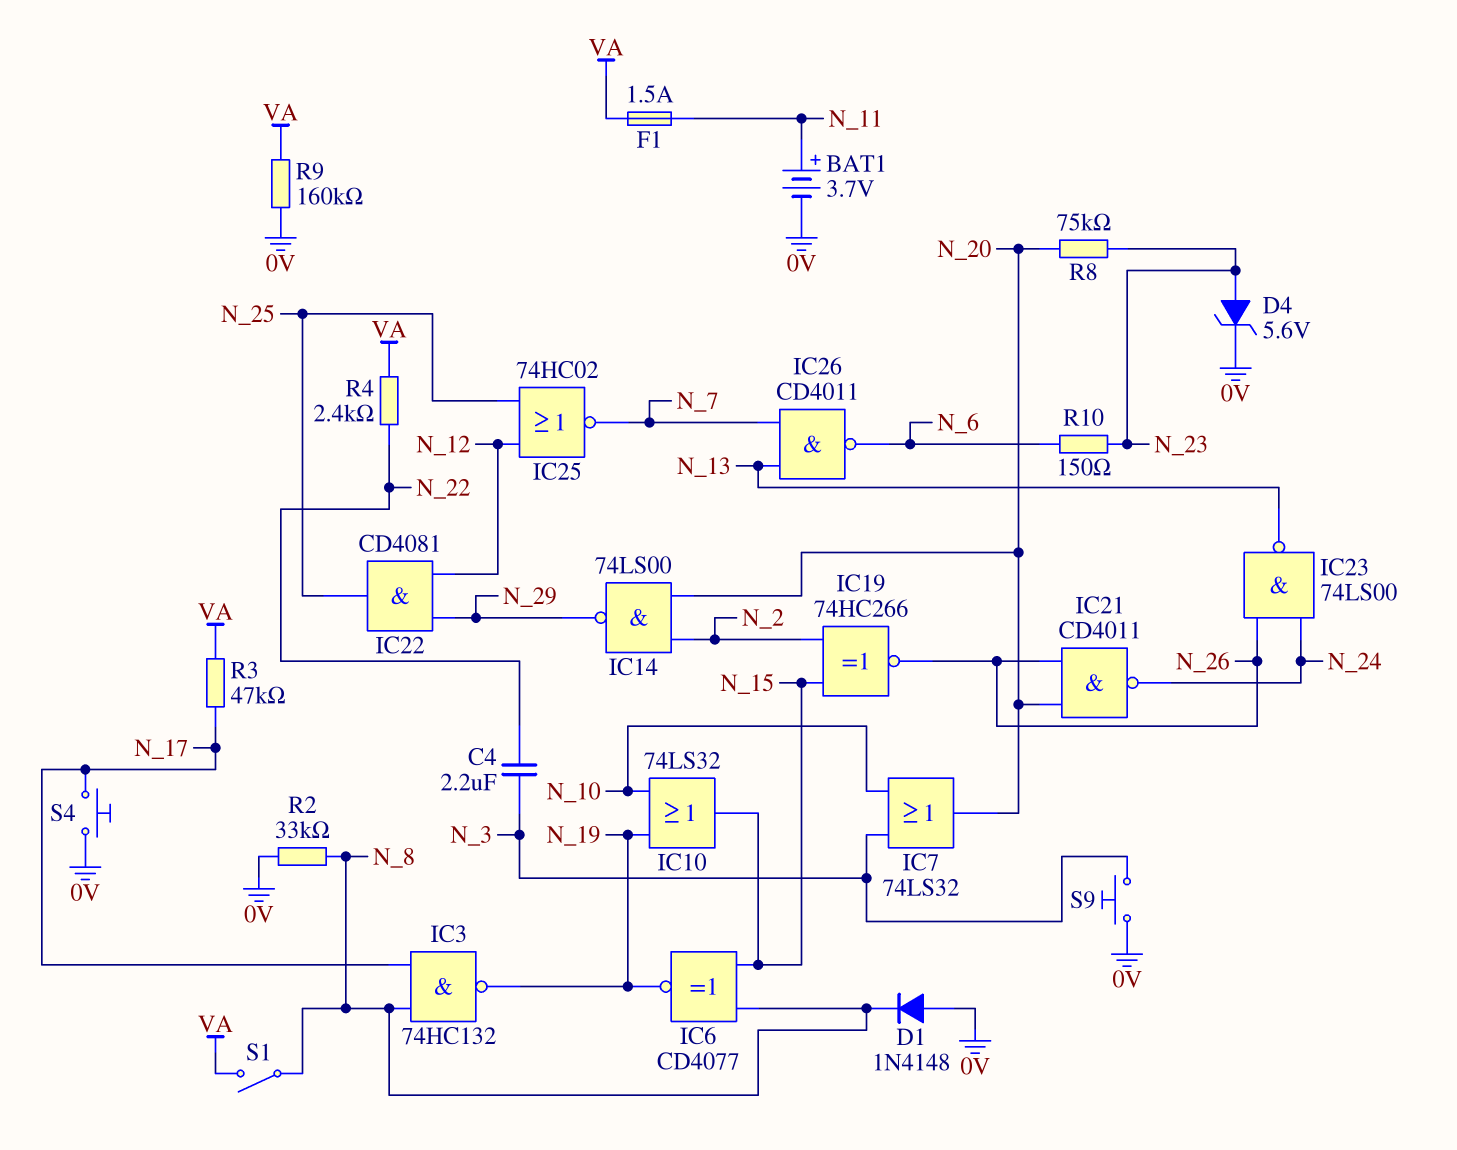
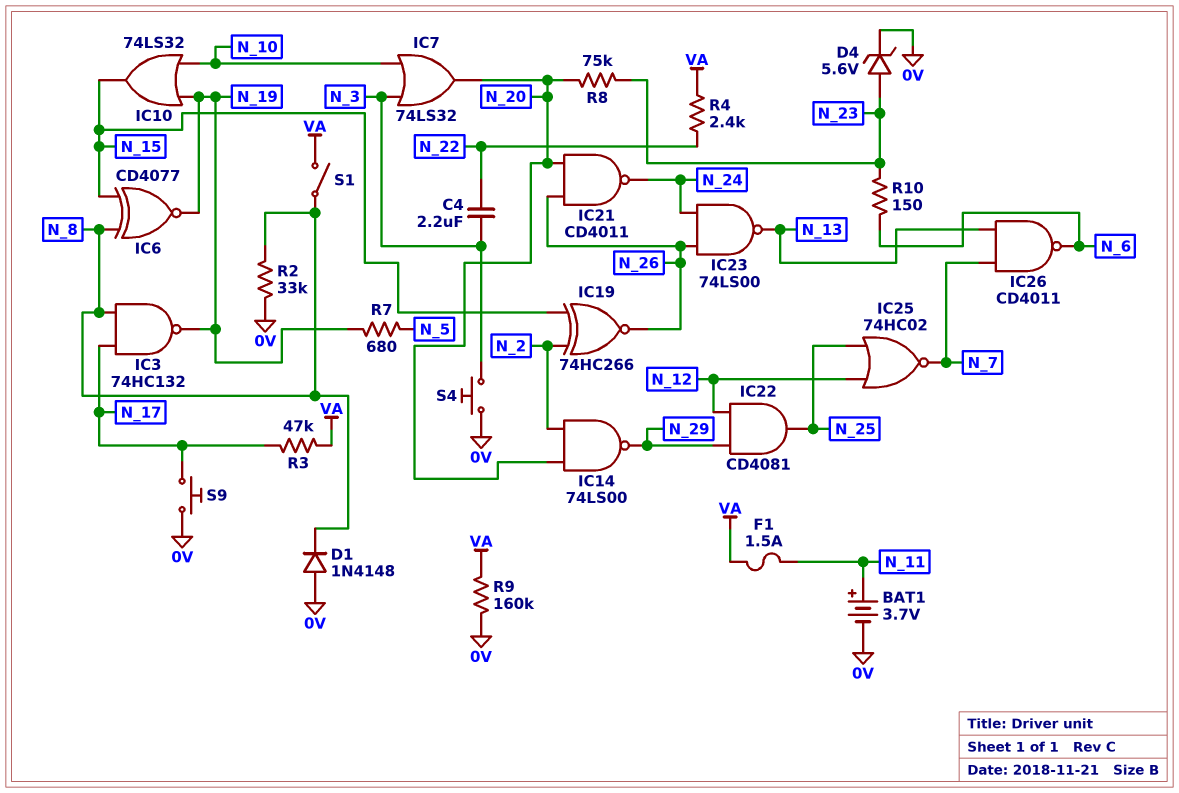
R7: none -> 680 (N_5, N_19)
S4: button (0V, N_17) -> button (0V, N_3)
S9: button (0V, N_3) -> button (0V, N_17)

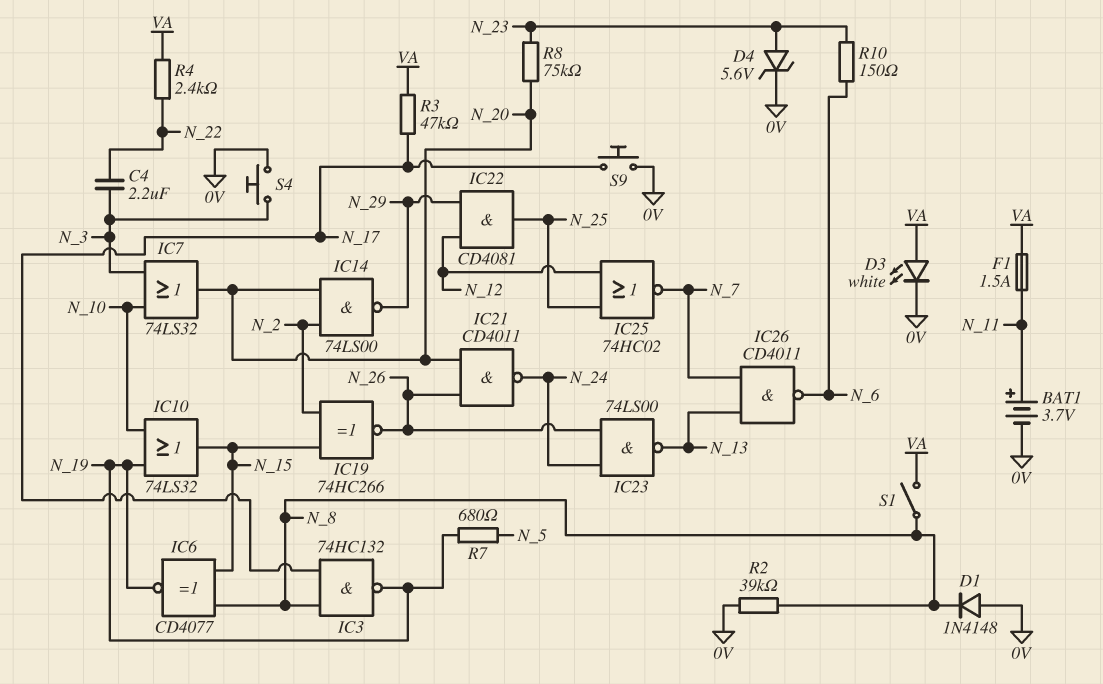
D3: none -> LED white (A VA, K 0V)
R2: 33k (0V, N_8) -> 39k (0V, N_8)
R9: 160k (0V, VA) -> none

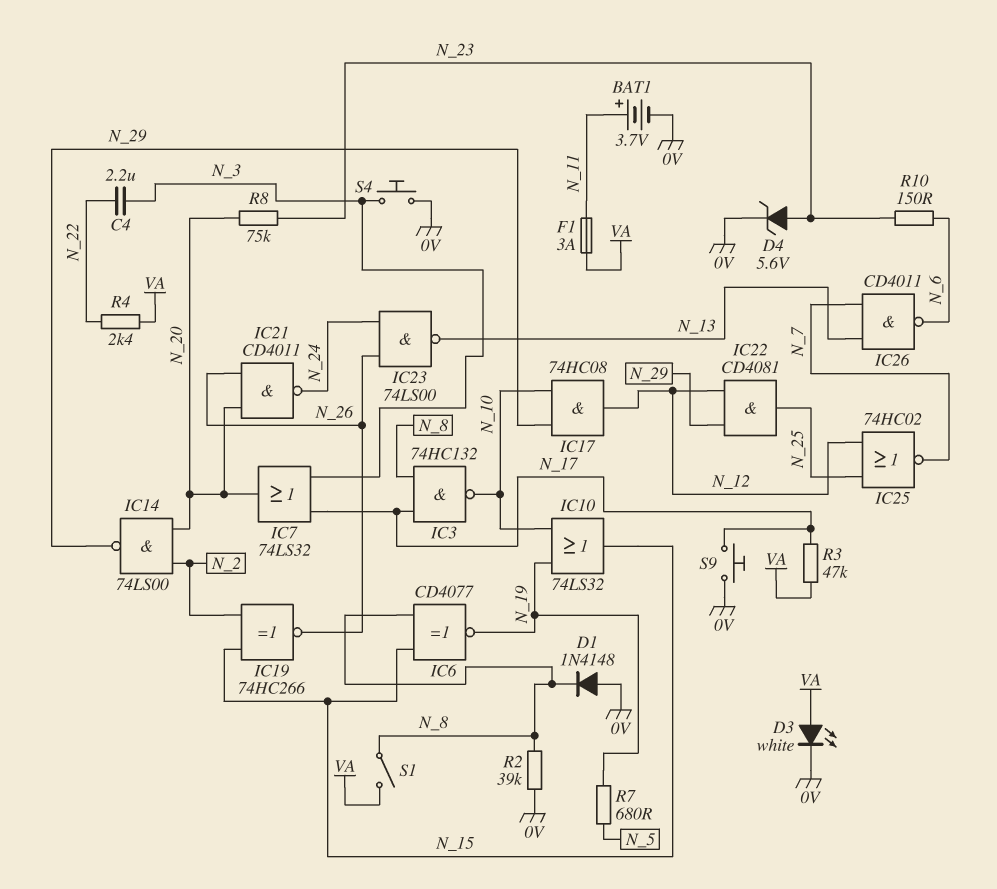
F1: 1.5A (N_11, VA) -> 3A (N_11, VA)
IC3: NAND 74HC132 (in N_8, in N_17, out N_19) -> NAND 74HC132 (in N_8, in N_17, out N_10)
IC7: OR 74LS32 (in N_3, in N_10, out N_20) -> OR 74LS32 (in N_3, in N_17, out N_20)
IC17: none -> AND 74HC08 (in N_10, in N_29, out N_12)

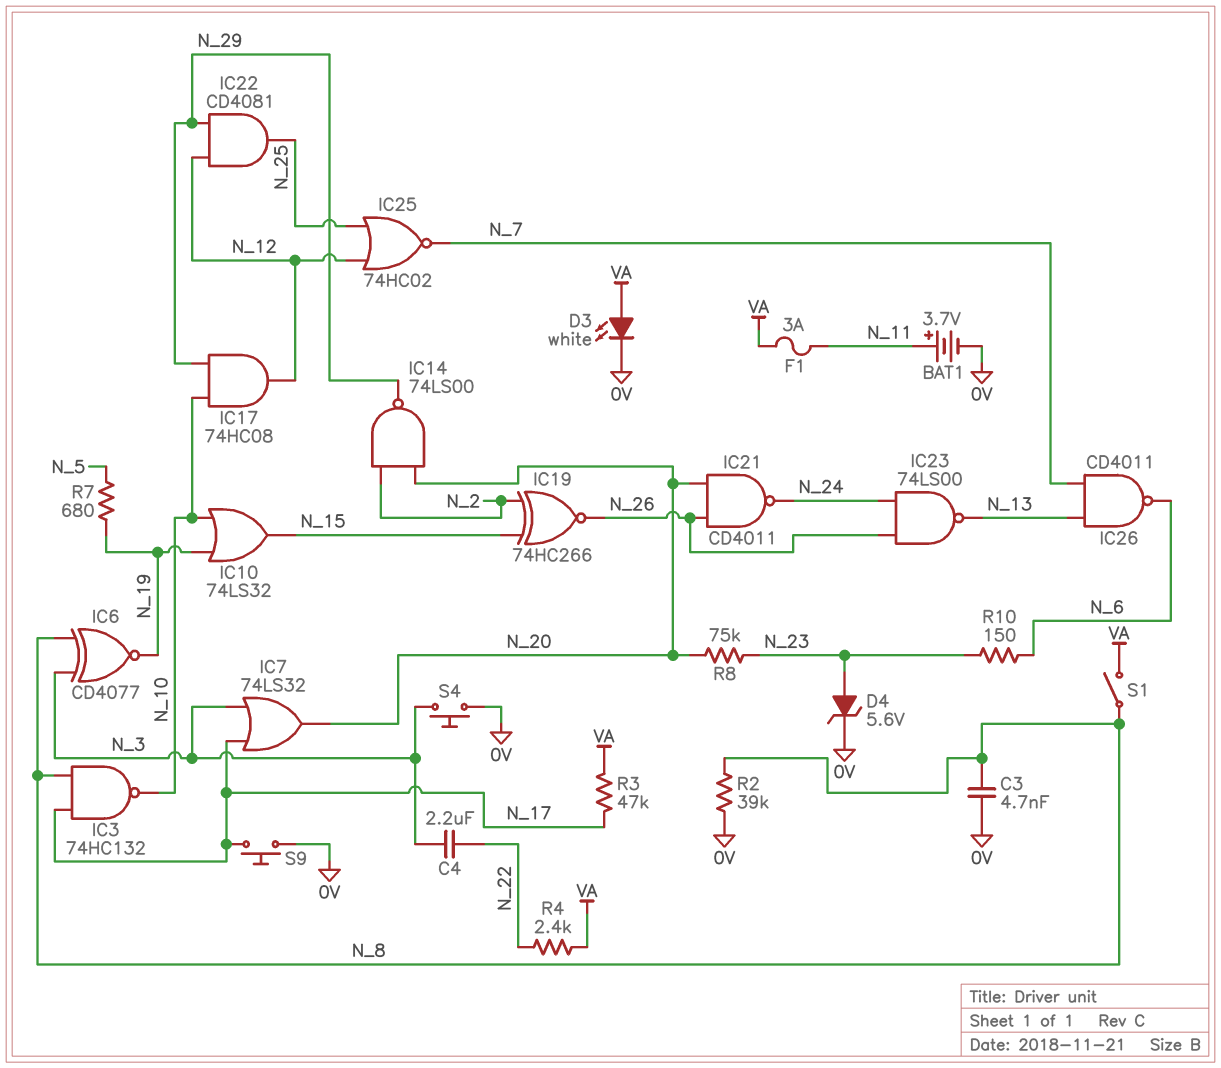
C3: none -> 4.7nF (0V, N_8)
D1: diode 1N4148 (A 0V, K N_8) -> none
IC6: XNOR CD4077 (in N_8, in N_15, out N_19) -> XNOR CD4077 (in N_3, in N_8, out N_19)

